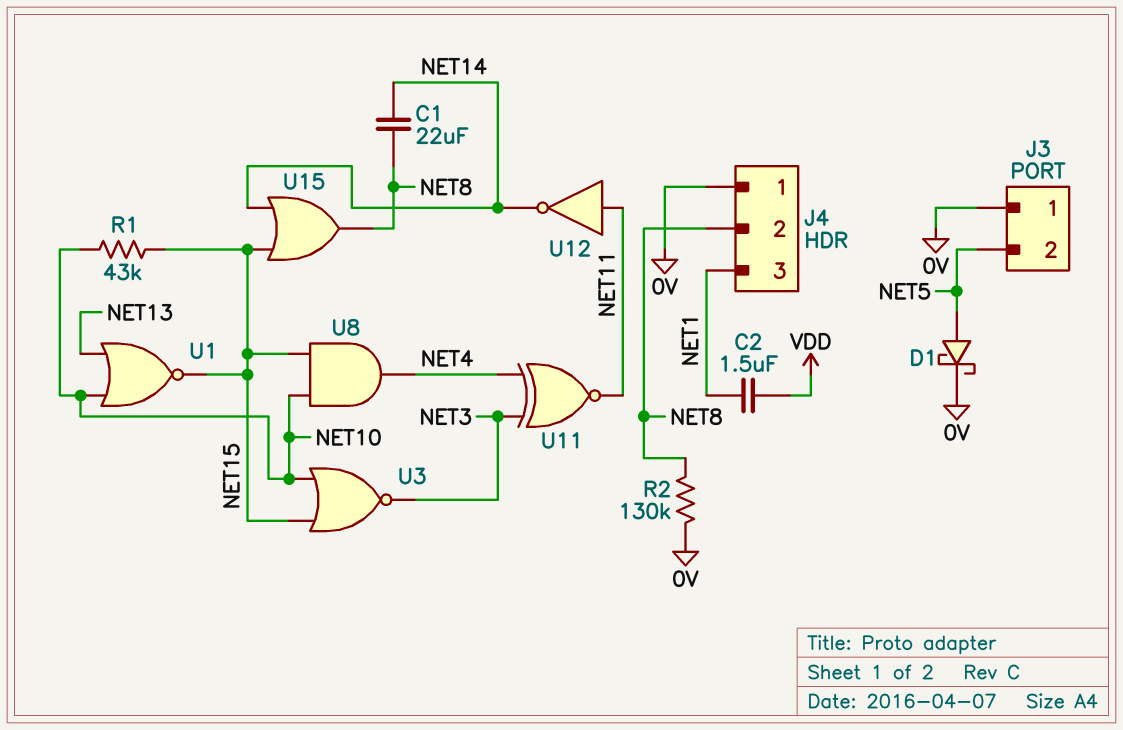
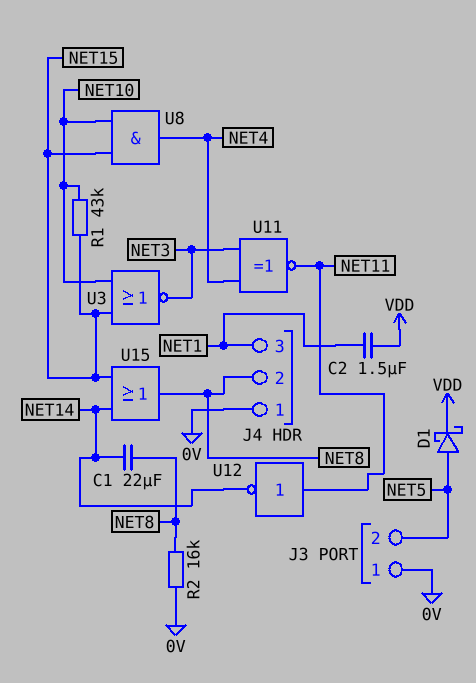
D1: schottky (A NET5, K 0V) -> schottky (A NET5, K VDD)
R2: 130k (0V, NET8) -> 16k (0V, NET8)
U1: NOR (in NET10, in NET13, out NET15) -> none

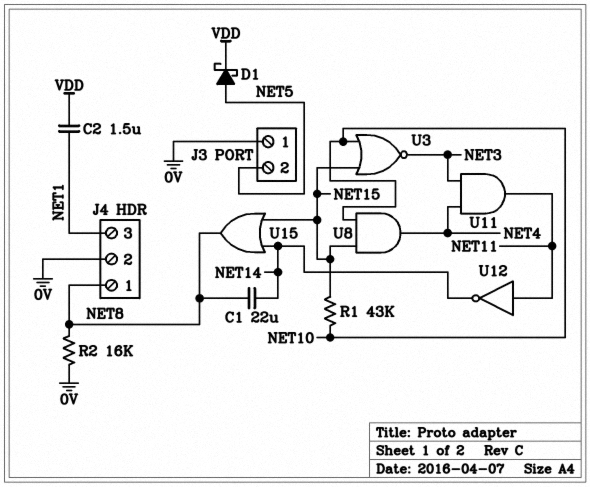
J4 pin 1: 0V -> NET8
J4 pin 2: NET8 -> 0V
U11: XNOR (in NET3, in NET4, out NET11) -> AND (in NET3, in NET4, out NET11)

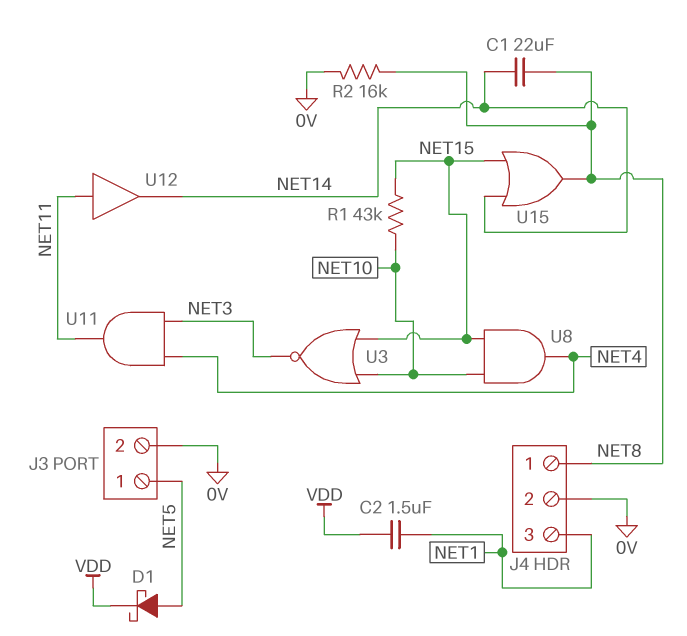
J3 pin 1: 0V -> NET5
J3 pin 2: NET5 -> 0V
U12: NOT (in NET11, out NET14) -> buffer (in NET11, out NET14)

